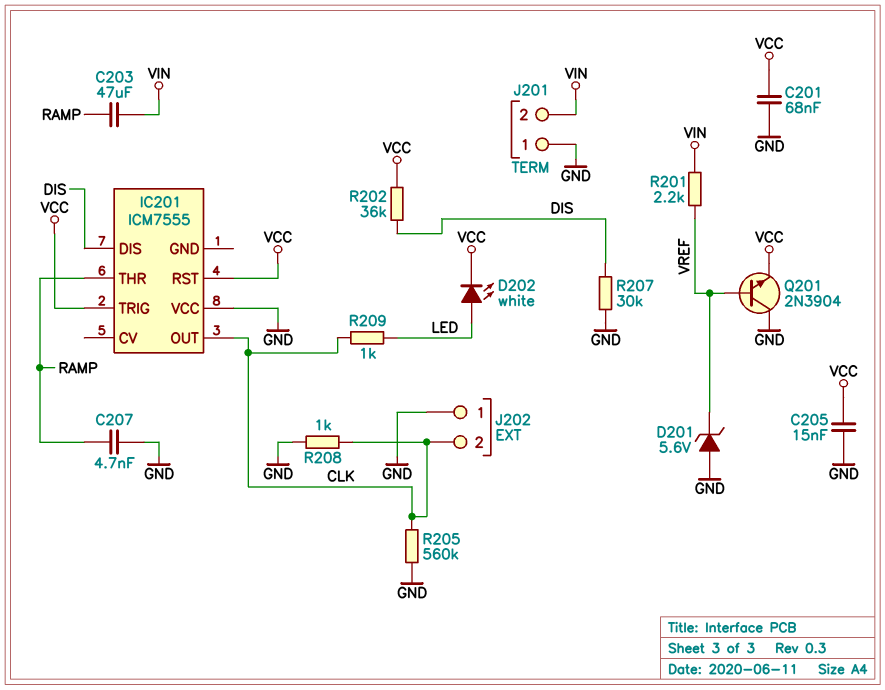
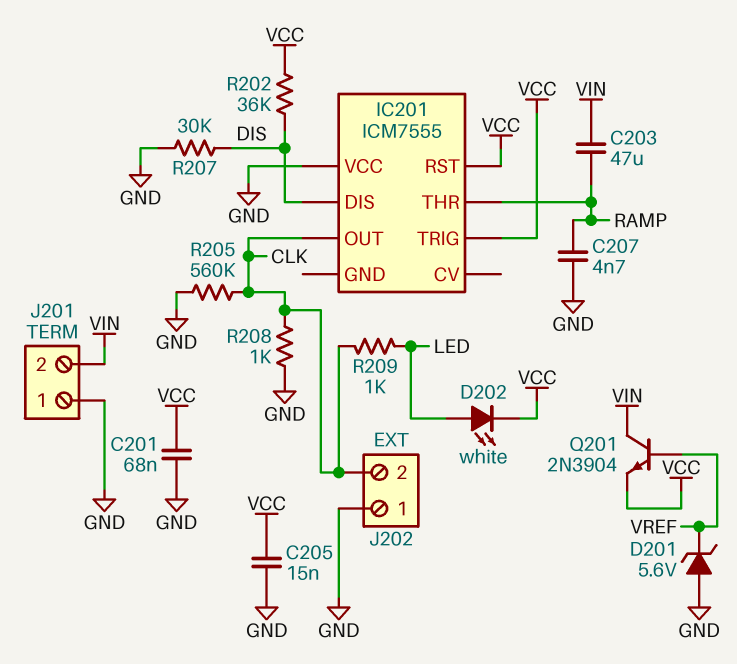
Q201: NPN 2N3904 (B VREF, C GND, E VCC) -> NPN 2N3904 (B VREF, C VIN, E VCC)
R201: 2.2k (VIN, VREF) -> none

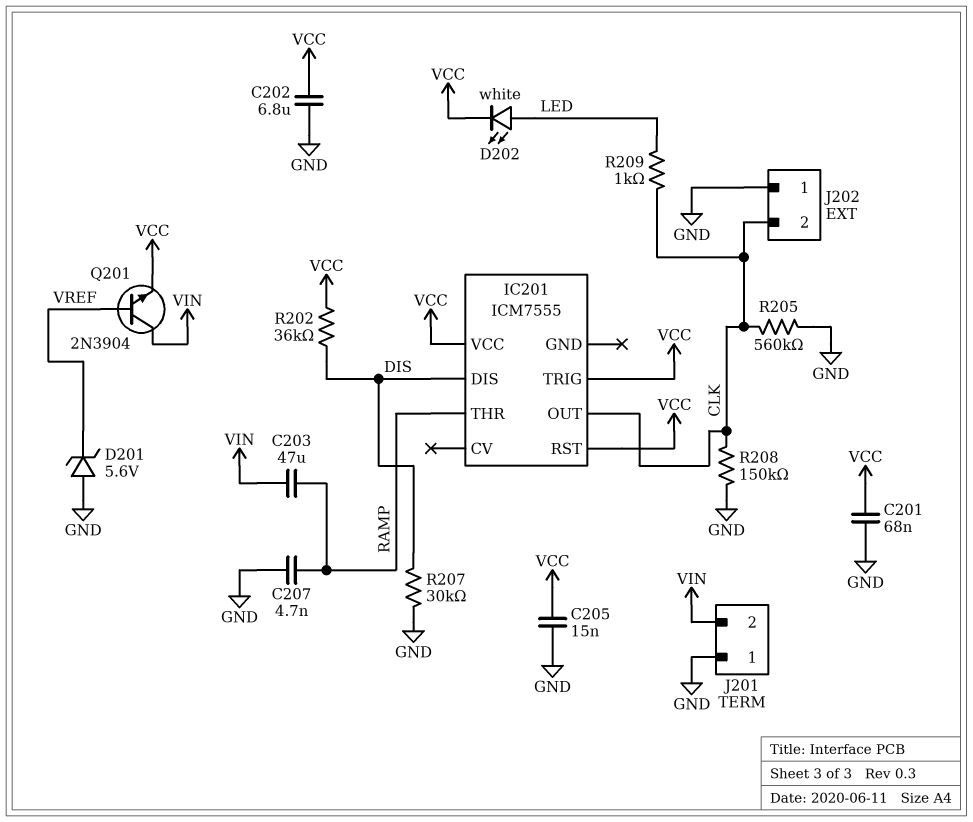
C202: none -> 6.8uF (GND, VCC)
IC201 pin VCC: GND -> VCC
R208: 1k (CLK, GND) -> 150k (CLK, GND)

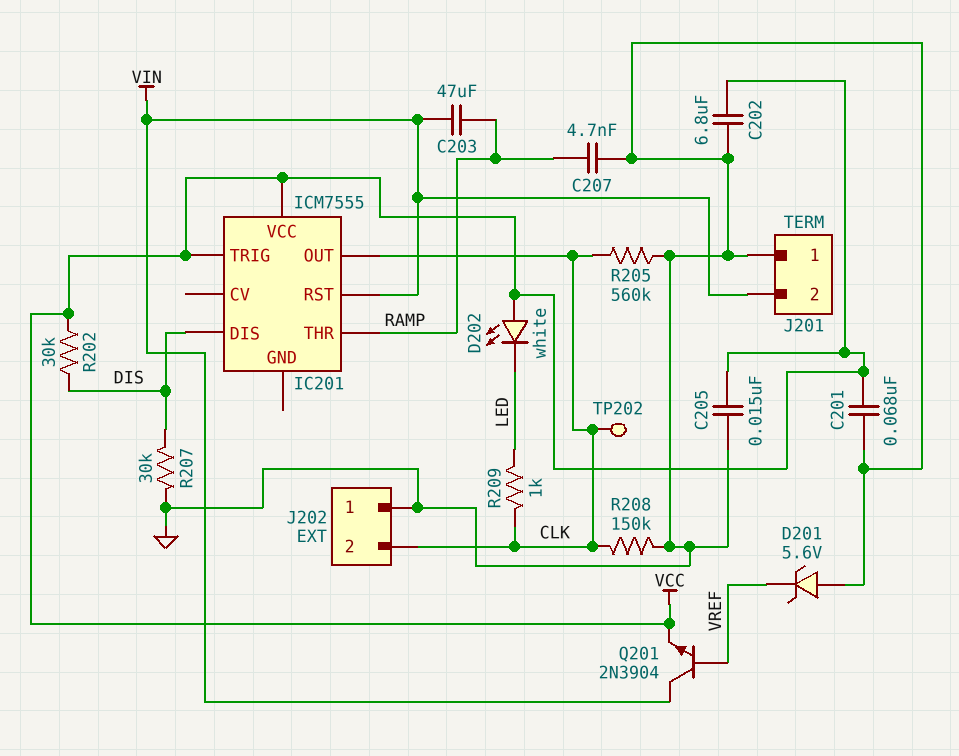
D202: LED white (A LED, K VCC) -> LED white (A VCC, K LED)
IC201 pin RST: VCC -> VIN
R202: 36k (DIS, VCC) -> 30k (DIS, VCC)
TP202: none -> test point (CLK)

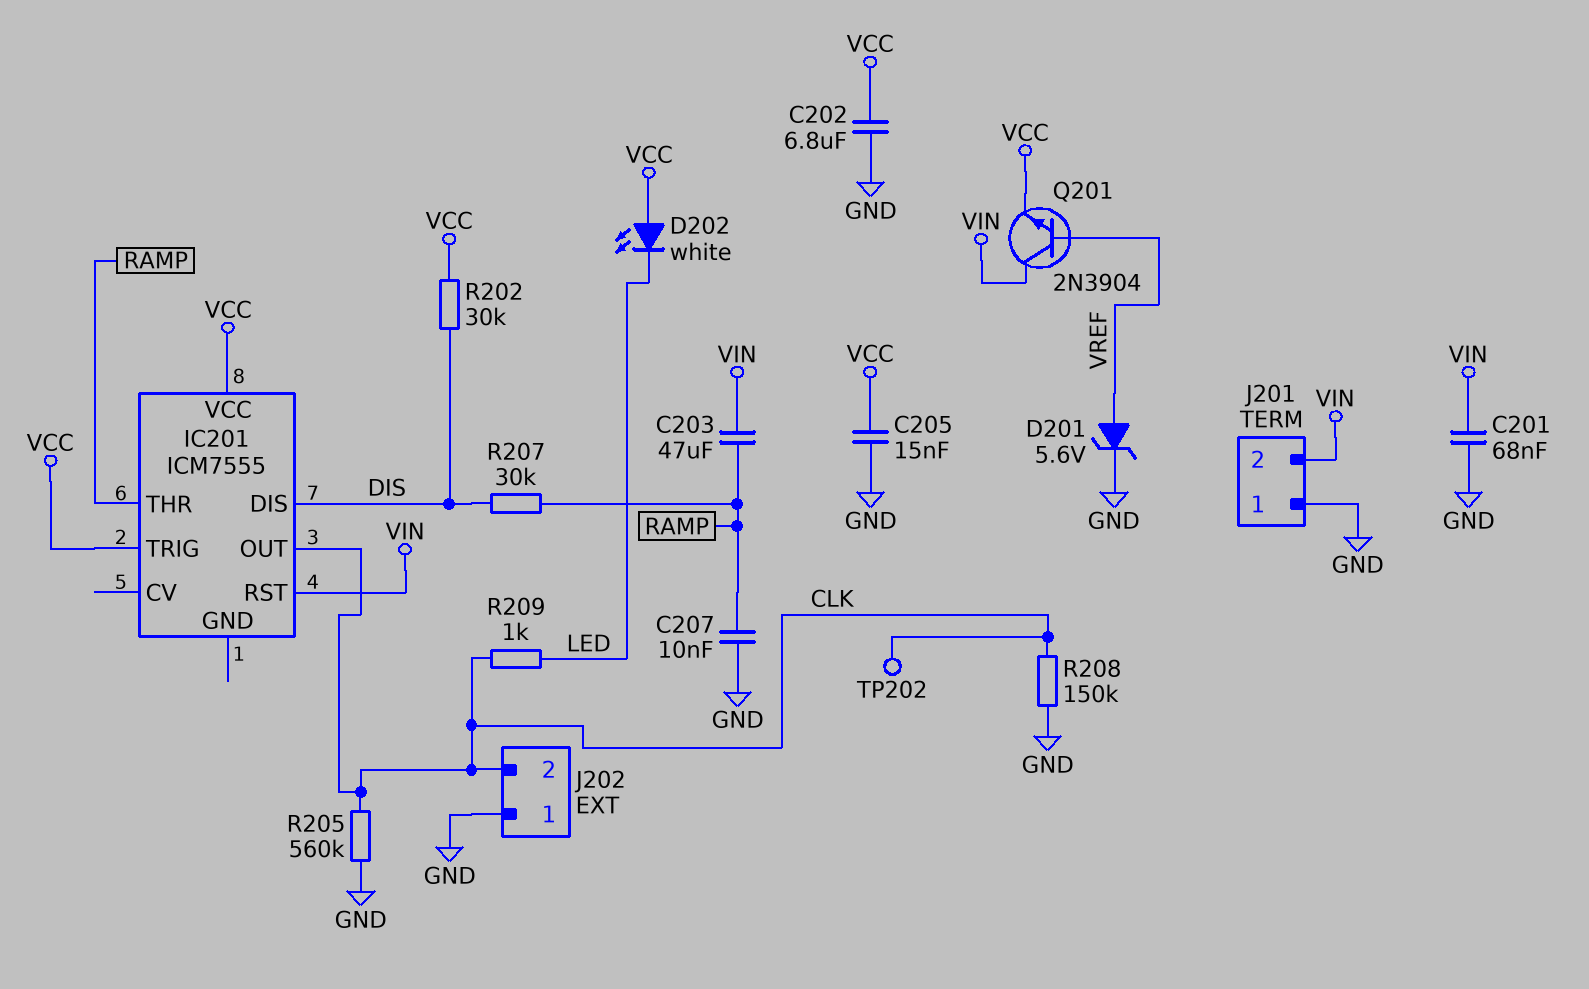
C201: 68nF (GND, VCC) -> 68nF (GND, VIN)
C207: 4.7nF (GND, RAMP) -> 10nF (GND, RAMP)
D201: zener 5.6V (A GND, K VREF) -> zener 5.6V (A VREF, K GND)
R207: 30k (DIS, GND) -> 30k (DIS, RAMP)

